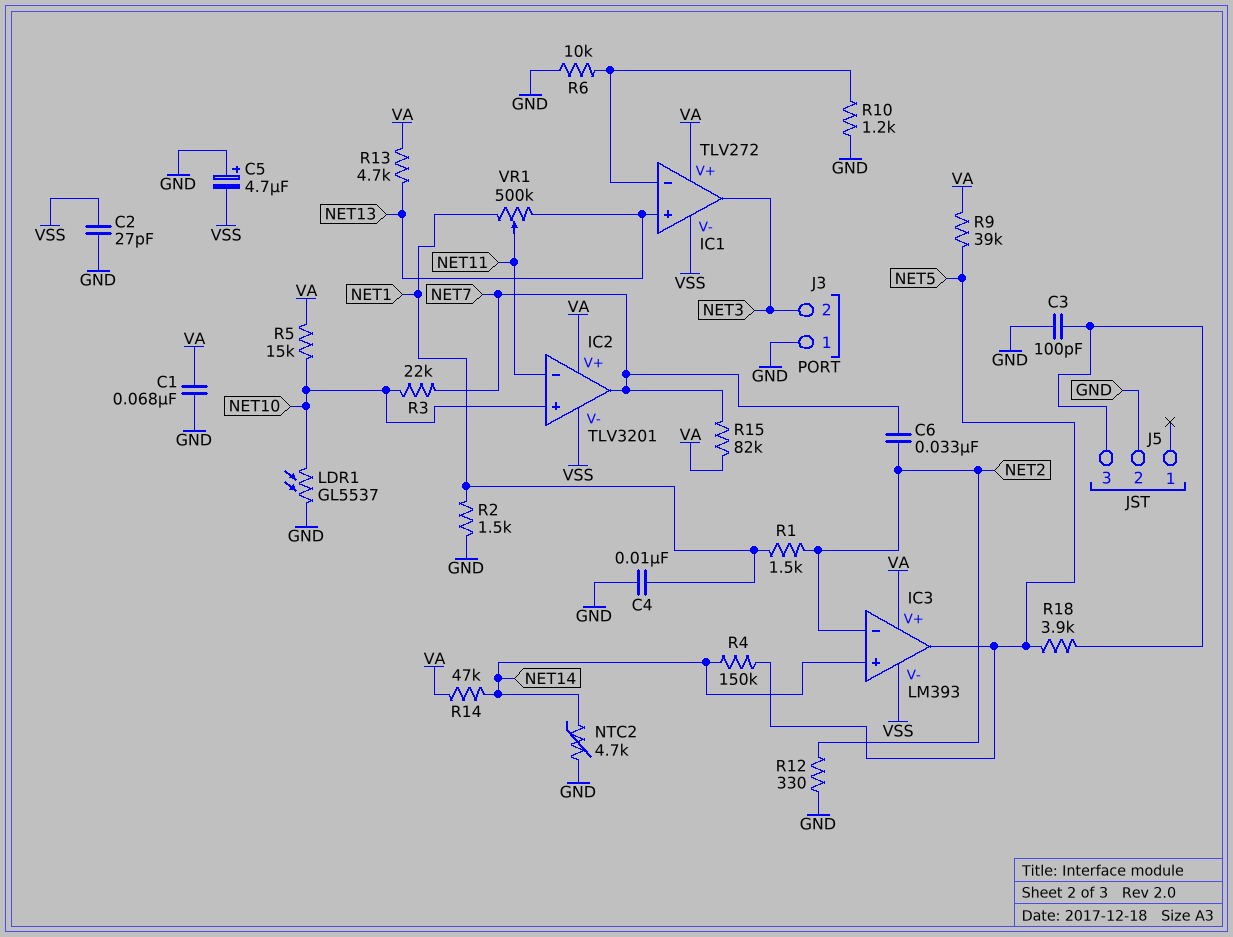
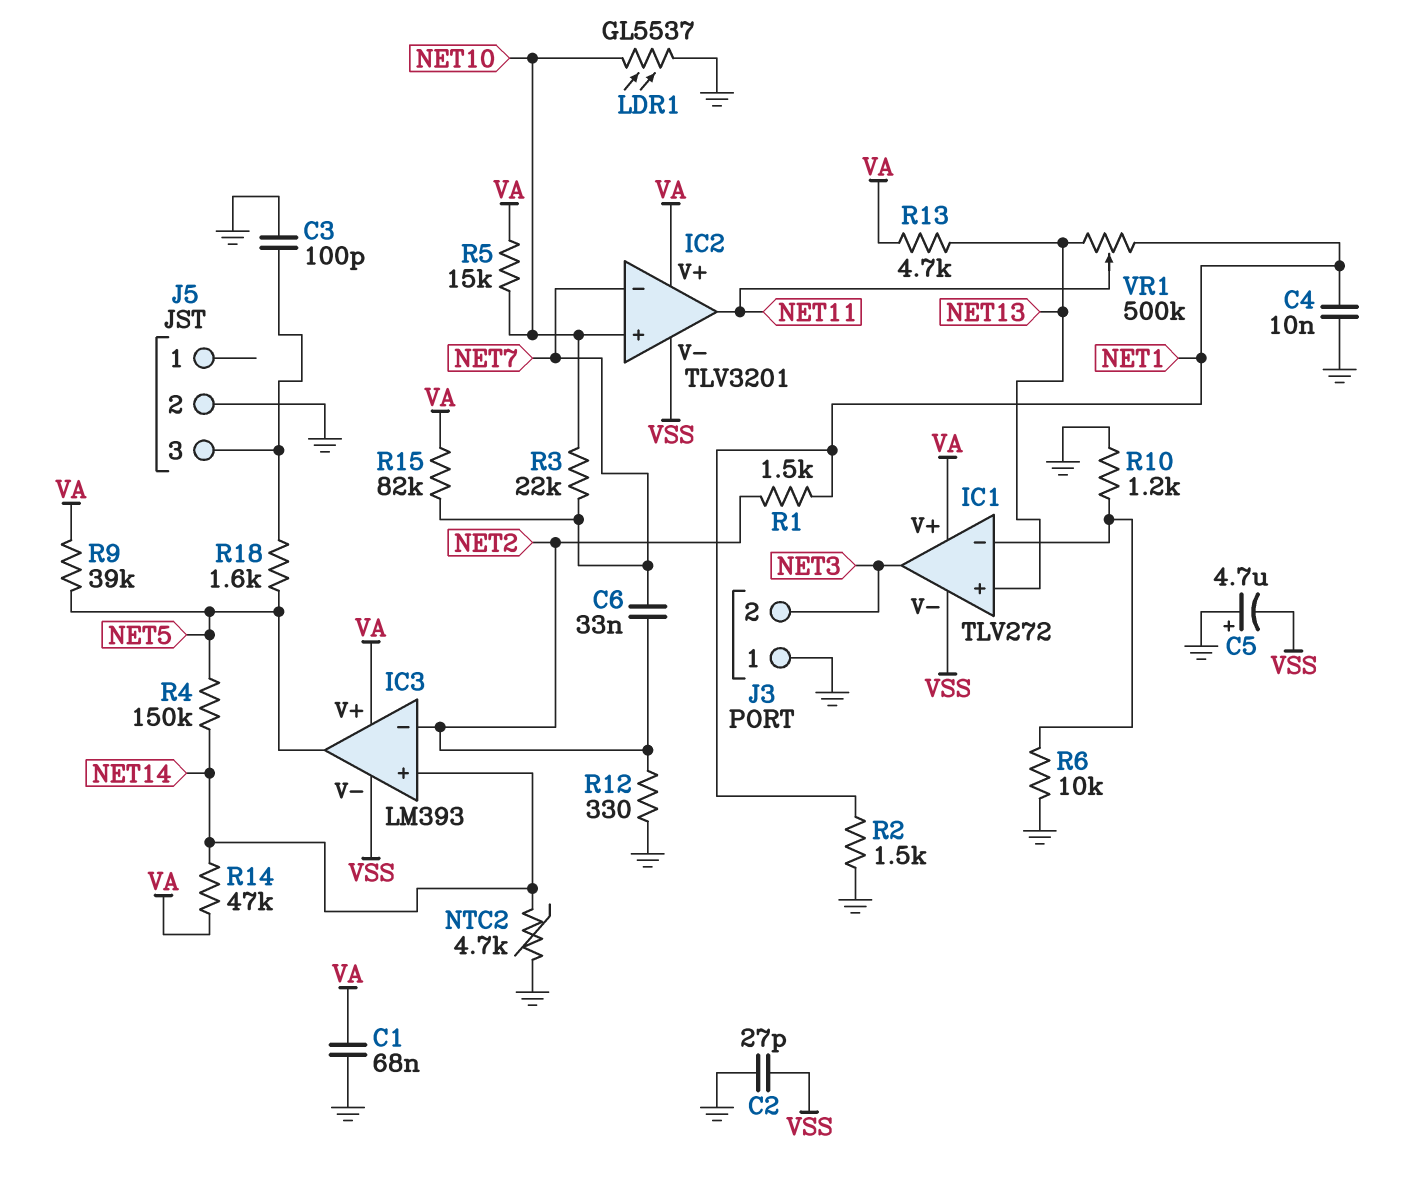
IC2 pin in-: NET11 -> NET7
IC2 pin out: NET7 -> NET11
R18: 3.9k (J5/3, NET5) -> 1.6k (J5/3, NET5)

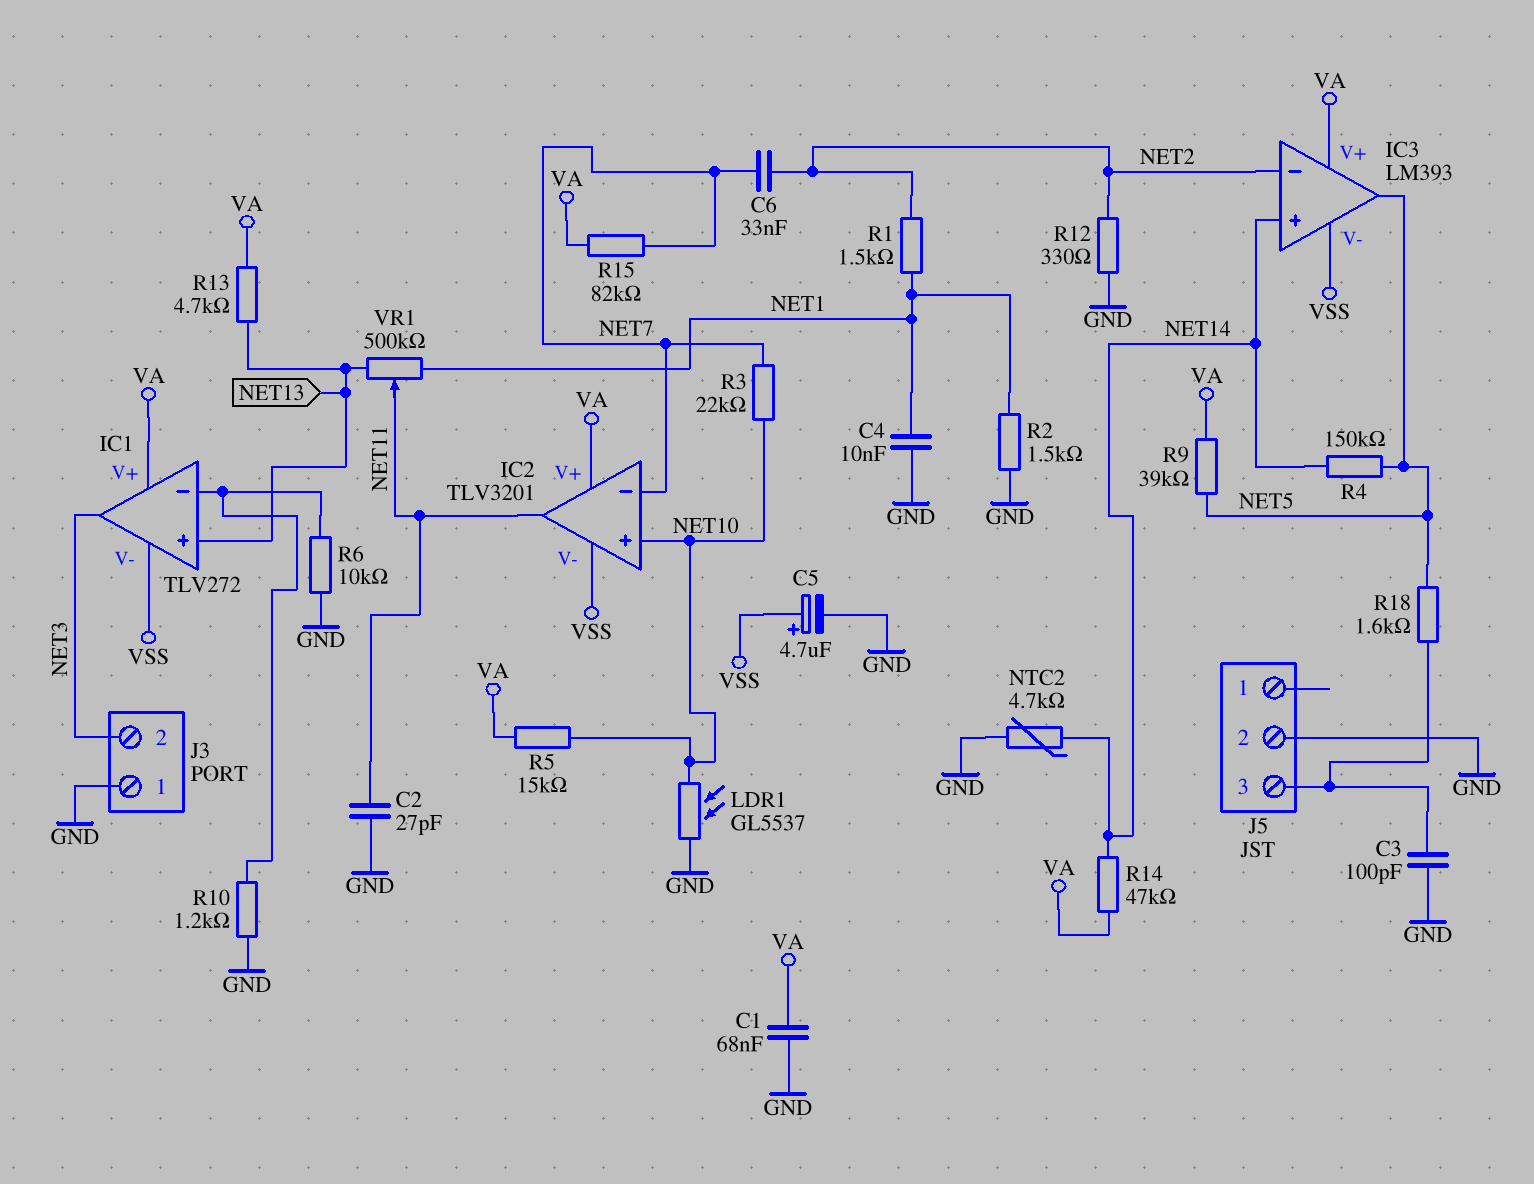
C2: 27pF (GND, VSS) -> 27pF (GND, NET11)
C5: 4.7uF (plus GND, minus VSS) -> 4.7uF (plus VSS, minus GND)

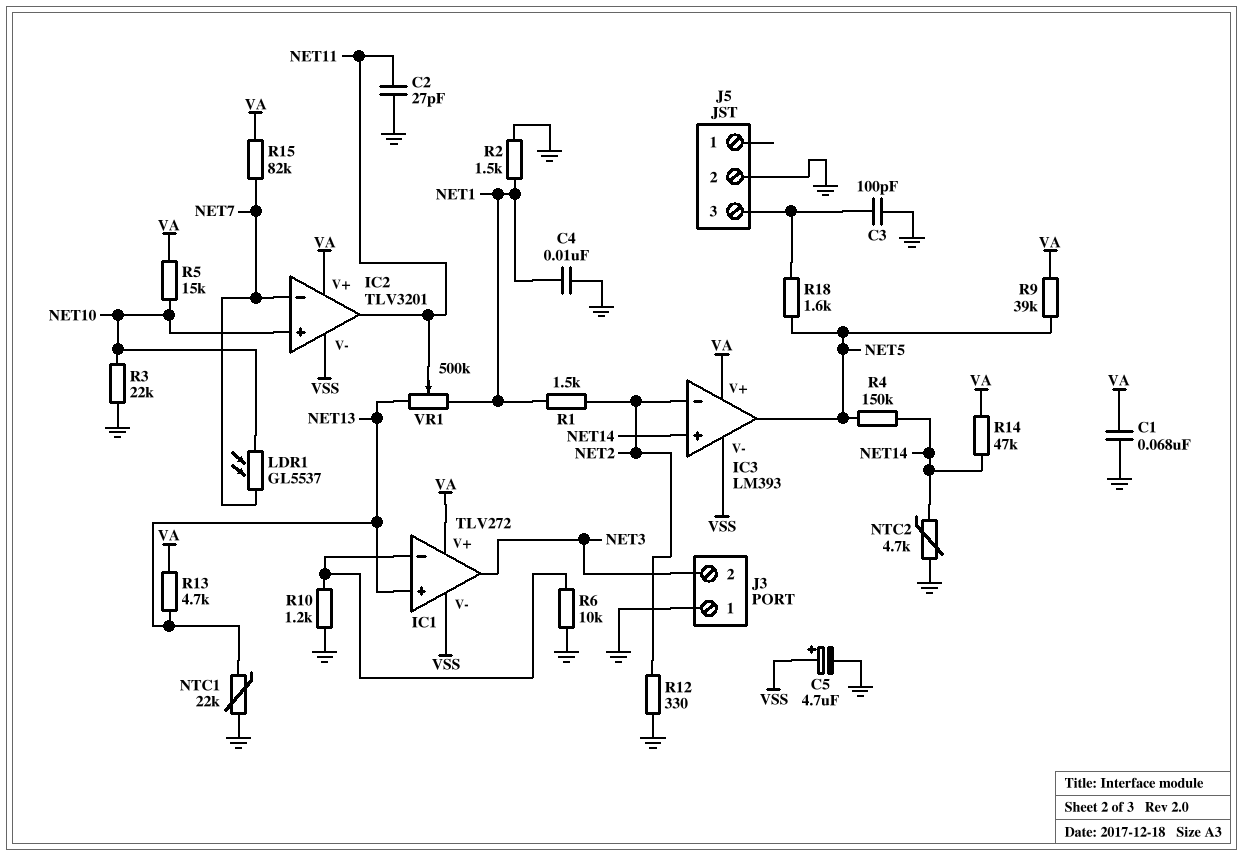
C6: 33nF (NET2, NET7) -> none
LDR1: GL5537 (GND, NET10) -> GL5537 (NET7, NET10)
NTC1: none -> 22k (GND, NET13)
R3: 22k (NET7, NET10) -> 22k (GND, NET10)

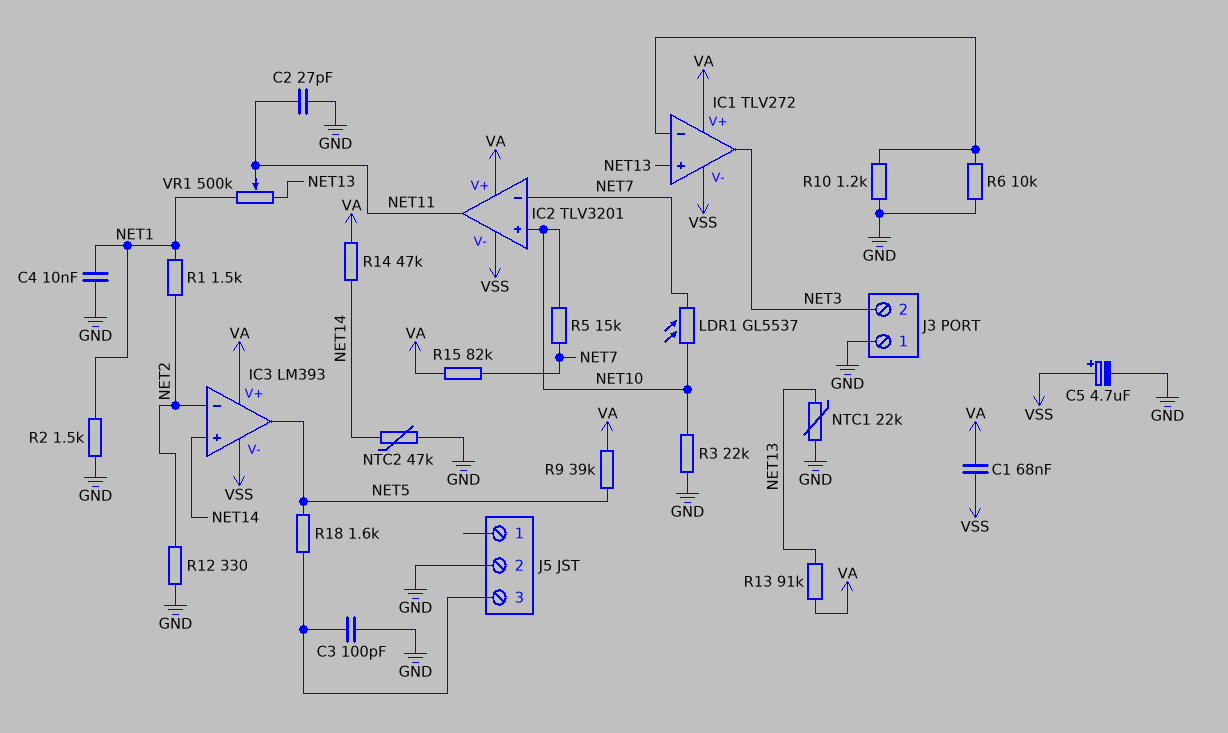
C1: 68nF (GND, VA) -> 68nF (VA, VSS)
NTC2: 4.7k (GND, NET14) -> 47k (GND, NET14)
R4: 150k (NET5, NET14) -> none
R5: 15k (NET10, VA) -> 15k (NET7, NET10)
R13: 4.7k (NET13, VA) -> 91k (NET13, VA)

